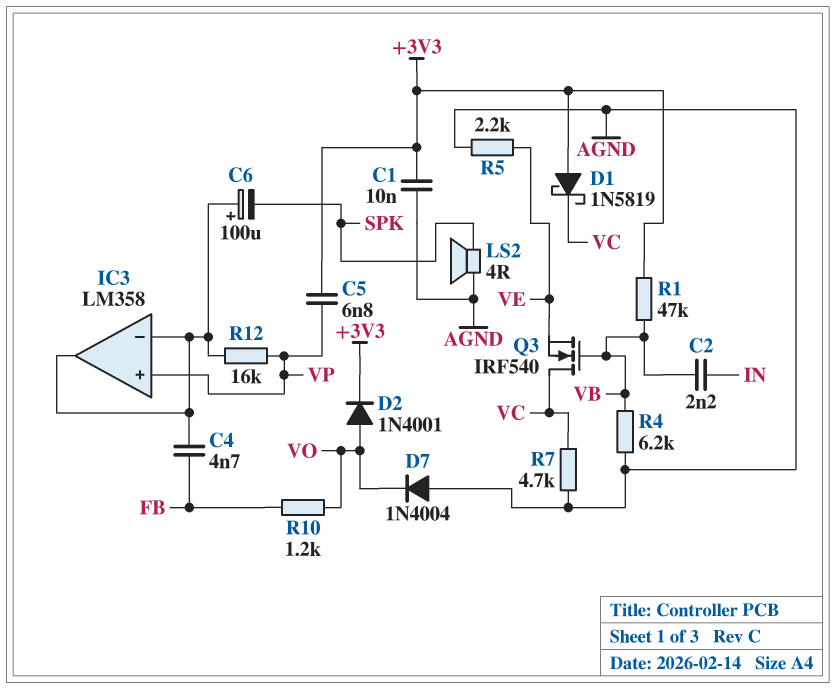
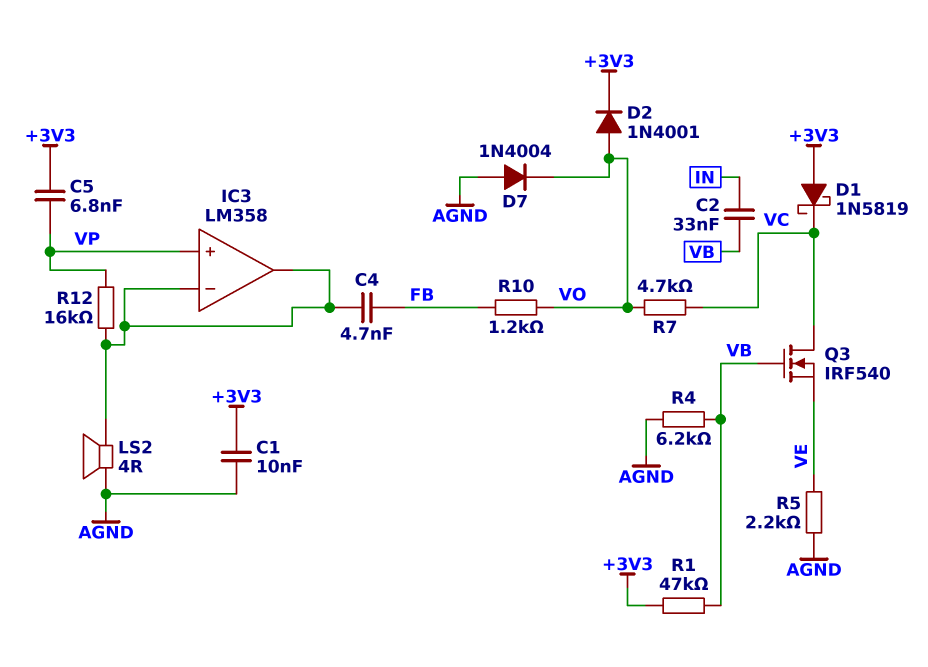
C2: 2.2nF (IN, VB) -> 33nF (IN, VB)
C6: 100uF (plus IC3/in-, minus SPK) -> none
LS2: speaker 4R (AGND, SPK) -> speaker 4R (AGND, IC3/in-)
R7: 4.7k (AGND, VC) -> 4.7k (VC, VO)

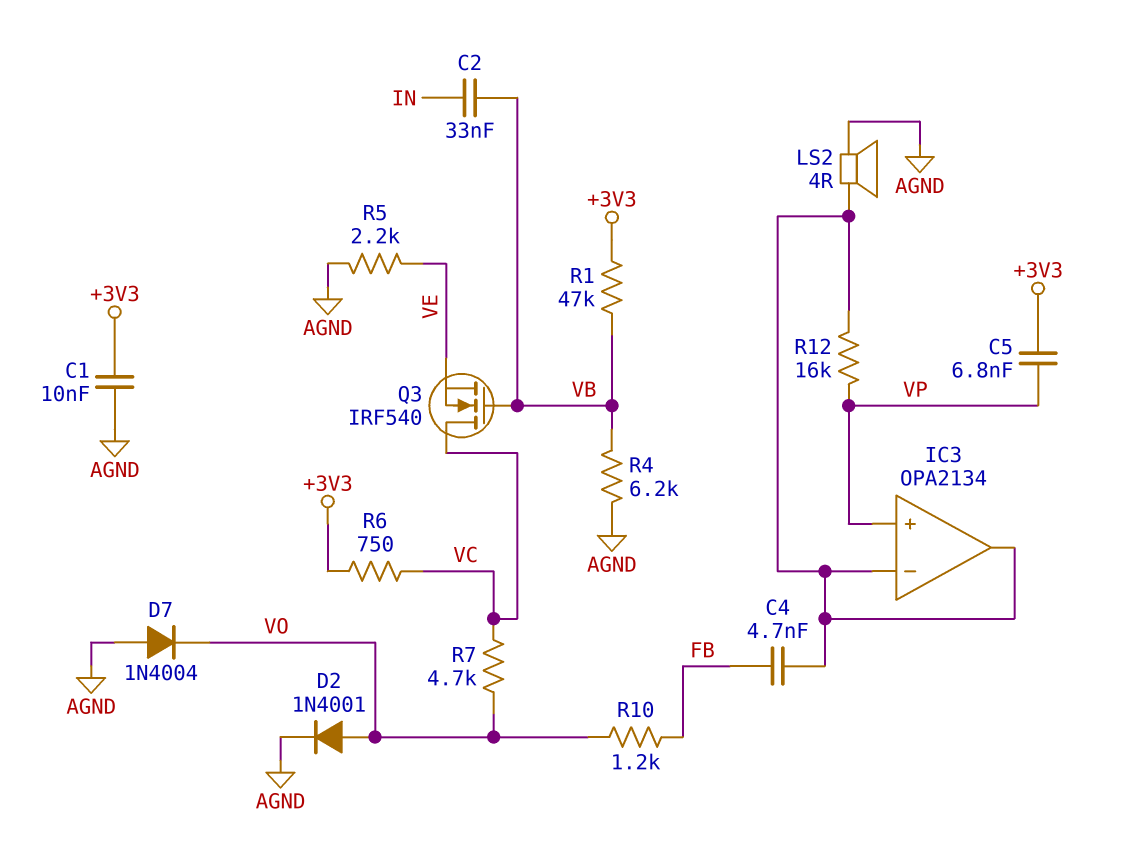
D1: schottky 1N5819 (A +3V3, K VC) -> none
D2: diode 1N4001 (A VO, K +3V3) -> diode 1N4001 (A VO, K AGND)
IC3: LM358 -> OPA2134
R6: none -> 750 (+3V3, VC)

